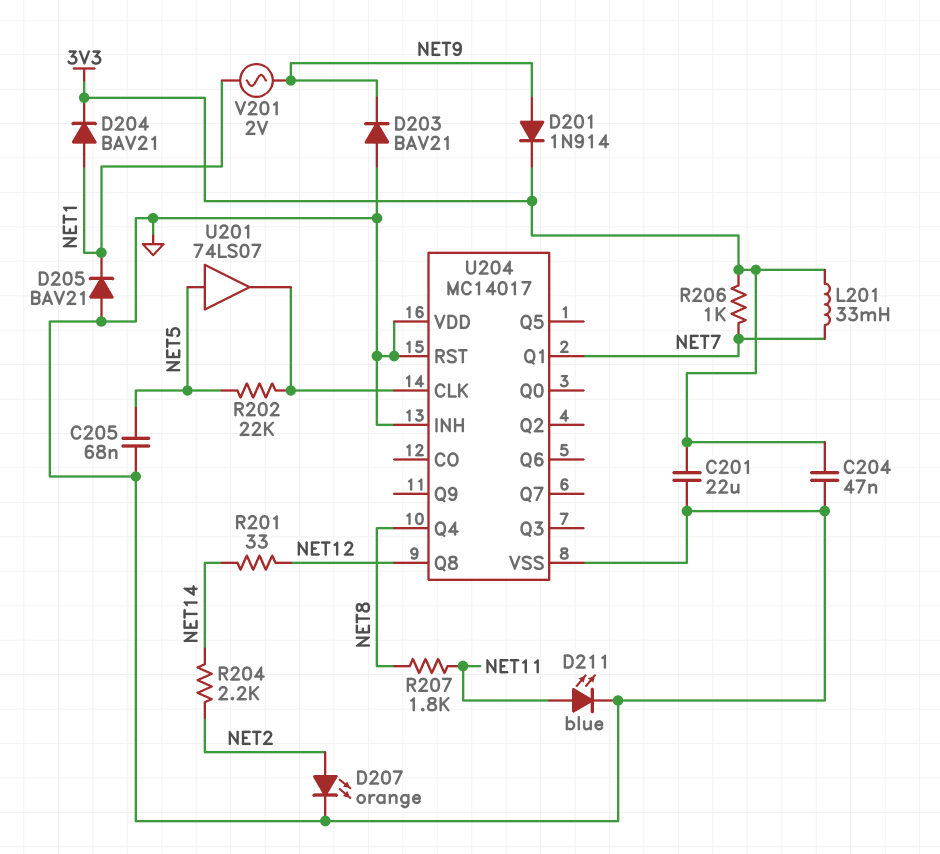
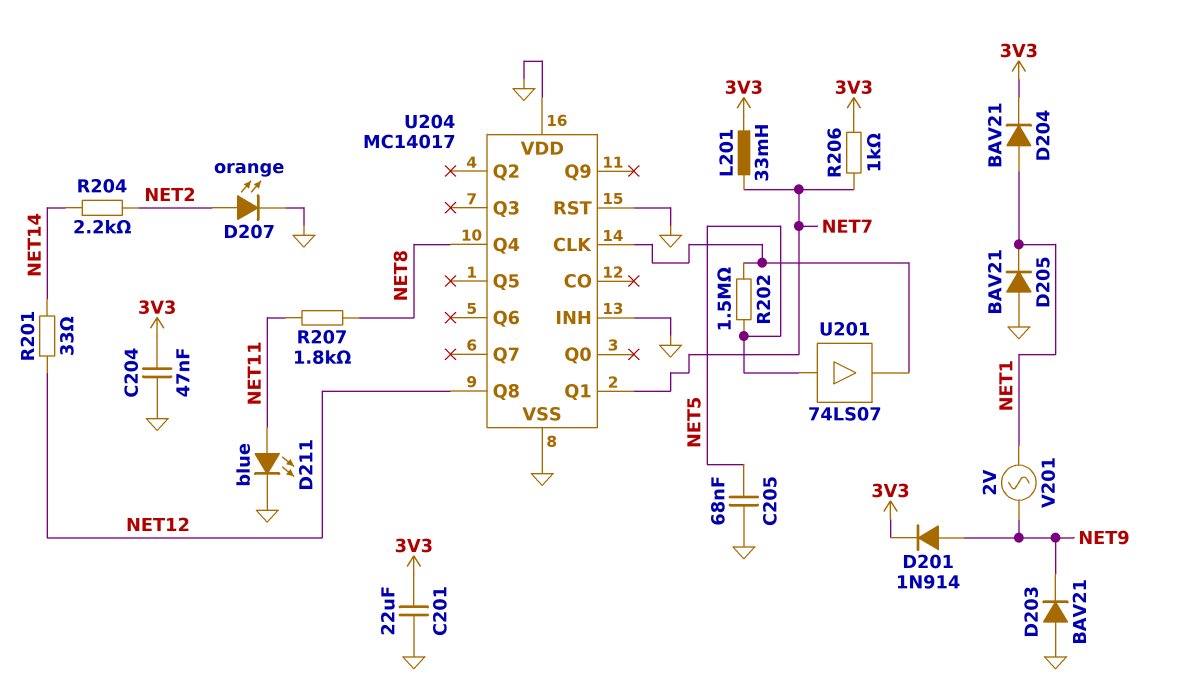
R202: 22k (NET5, U204/CLK) -> 1.5M (NET5, U204/CLK)

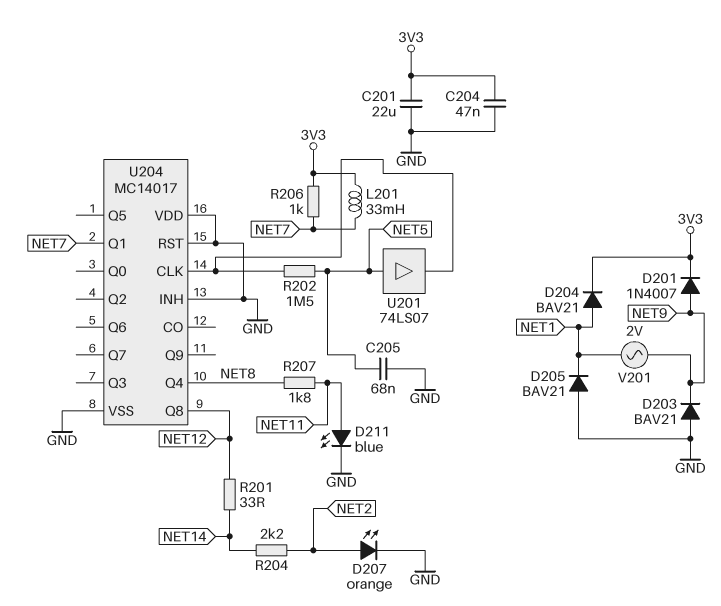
D201: diode 1N914 (A NET9, K 3V3) -> diode 1N4007 (A NET9, K 3V3)

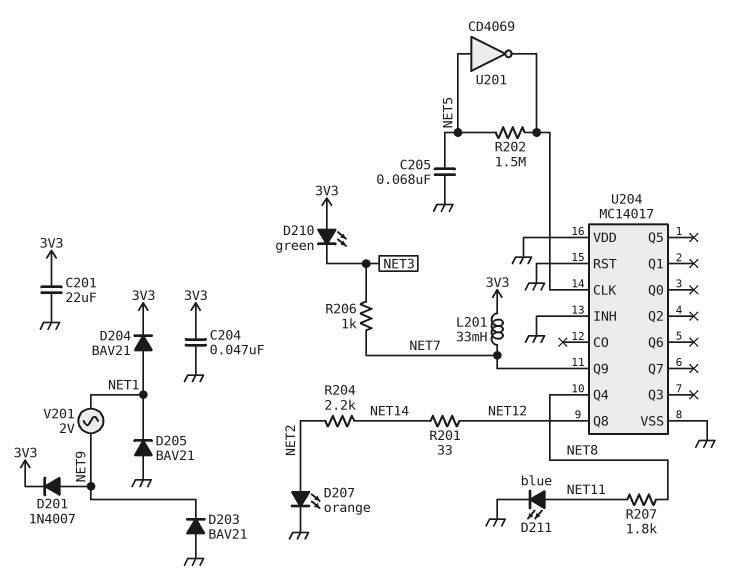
D210: none -> LED green (A 3V3, K NET3)
R206: 1k (3V3, NET7) -> 1k (NET3, NET7)
U201: buffer 74LS07 (in NET5, out U204/CLK) -> NOT CD4069 (in NET5, out U204/CLK)
U204 pin Q1: NET7 -> none
U204 pin Q9: none -> NET7

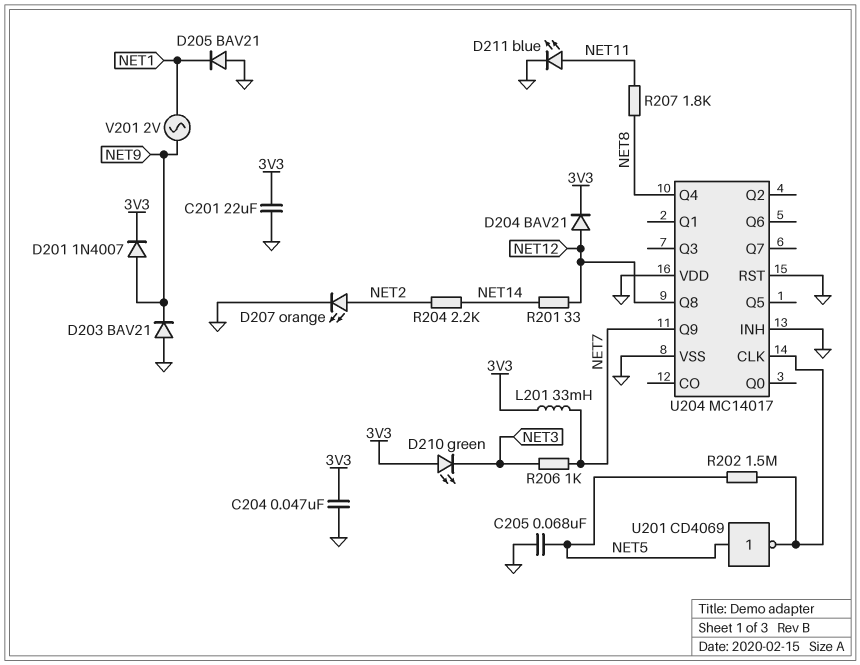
D204: diode BAV21 (A NET1, K 3V3) -> diode BAV21 (A NET12, K 3V3)

